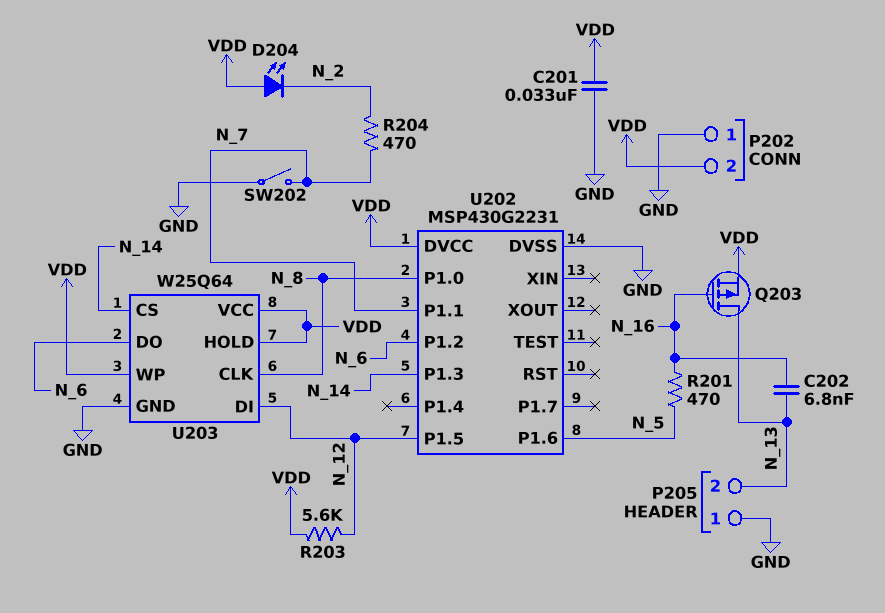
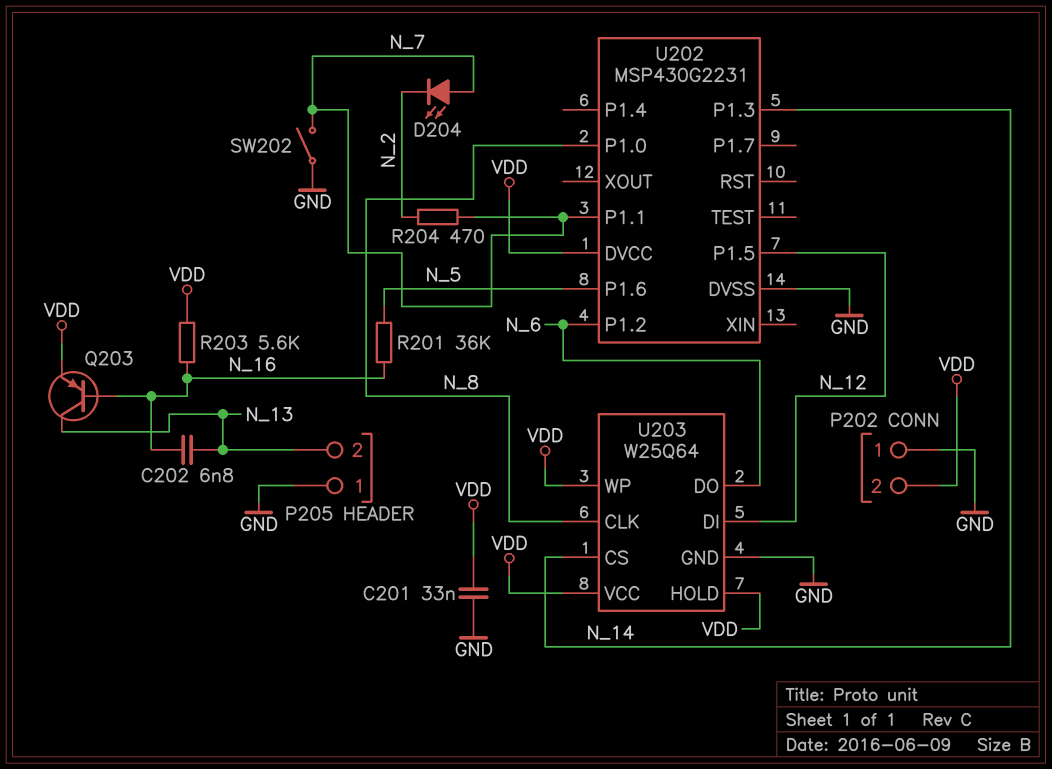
D204: LED (A VDD, K N_2) -> LED (A N_7, K N_2)
Q203: PMOS (G N_16, D N_13, S VDD) -> PNP (B N_16, C N_13, E VDD)
R201: 470 (N_5, N_16) -> 36k (N_5, N_16)
R203: 5.6k (N_12, VDD) -> 5.6k (N_16, VDD)

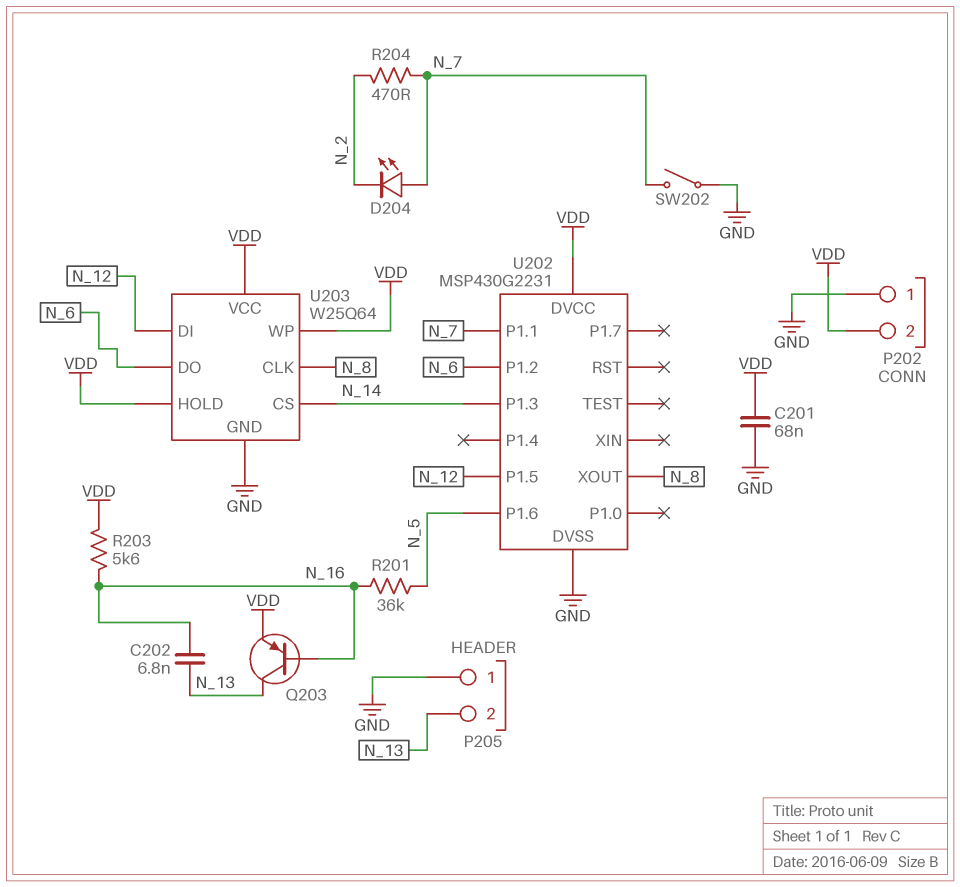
C201: 33nF (GND, VDD) -> 68nF (GND, VDD)
U202 pin P1.0: N_8 -> none
U202 pin XOUT: none -> N_8

